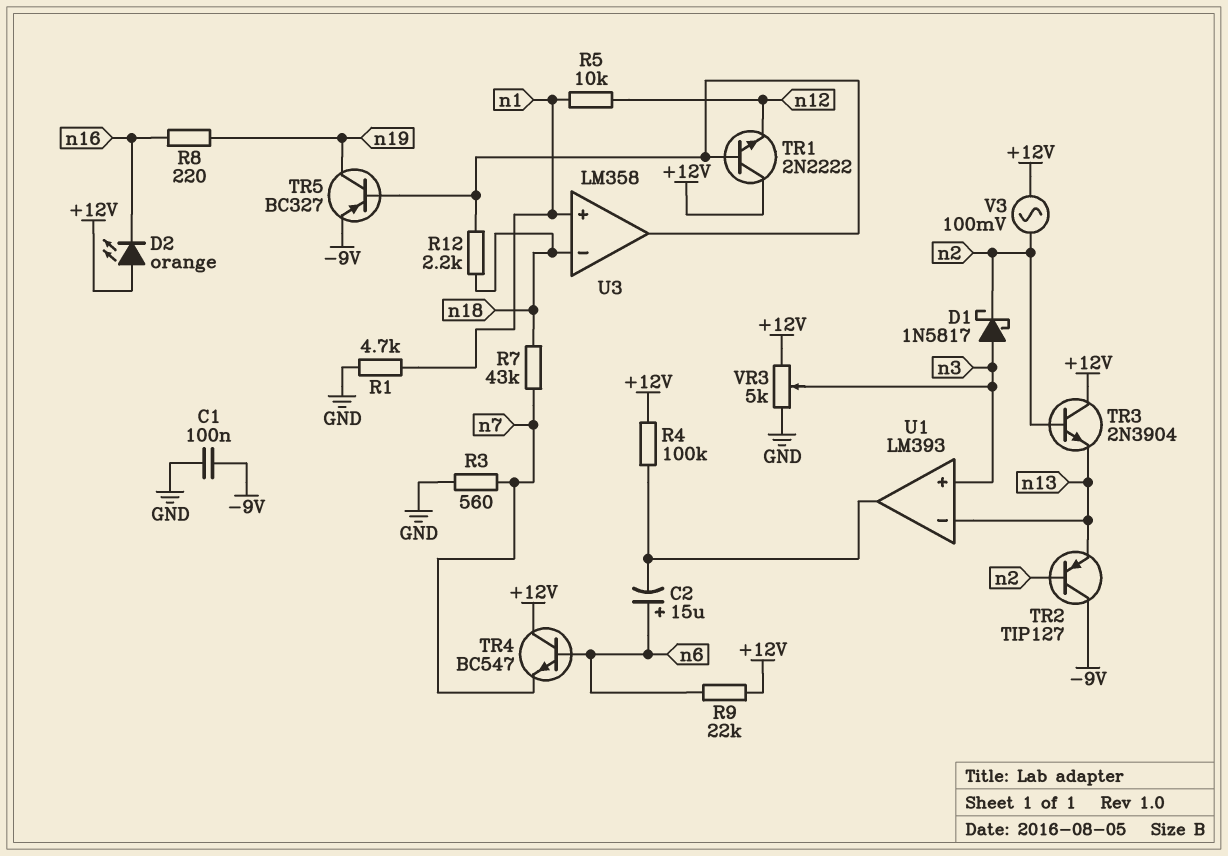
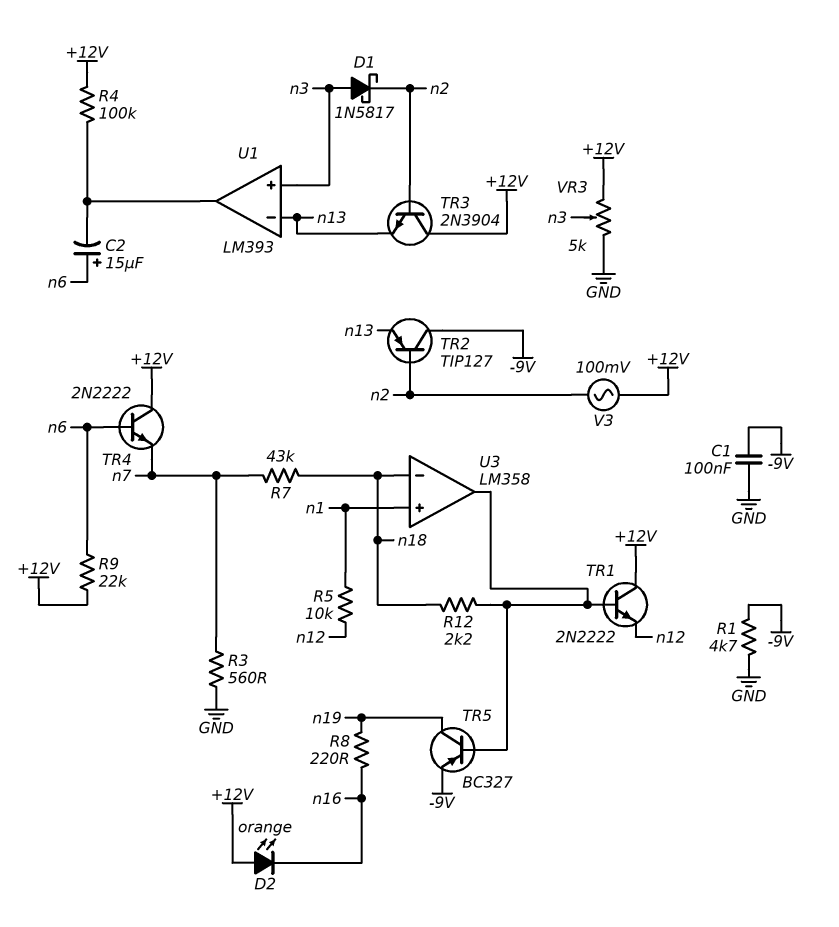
R1: 4.7k (GND, n1) -> 4.7k (-9V, GND)
TR4: NPN BC547 (B n6, C +12V, E n7) -> NPN 2N2222 (B n6, C +12V, E n7)

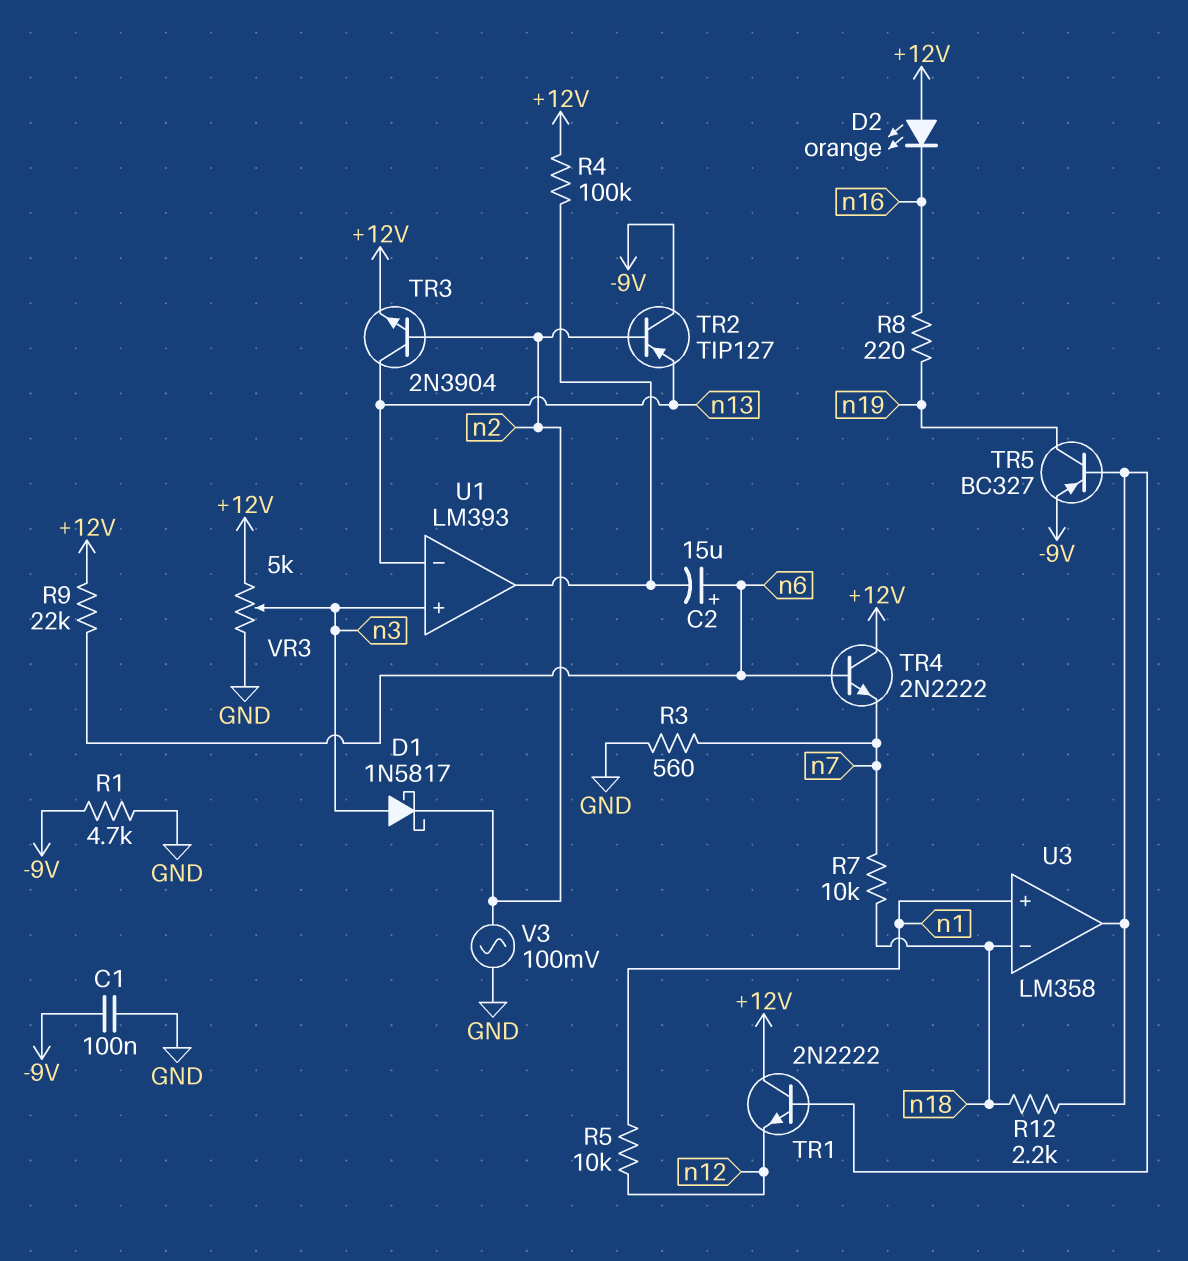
R7: 43k (n7, n18) -> 10k (n7, n18)
TR3: NPN 2N3904 (B n2, C +12V, E n13) -> NPN 2N3904 (B n2, C n13, E +12V)
V3: AC 100mV (+12V, n2) -> AC 100mV (GND, n2)

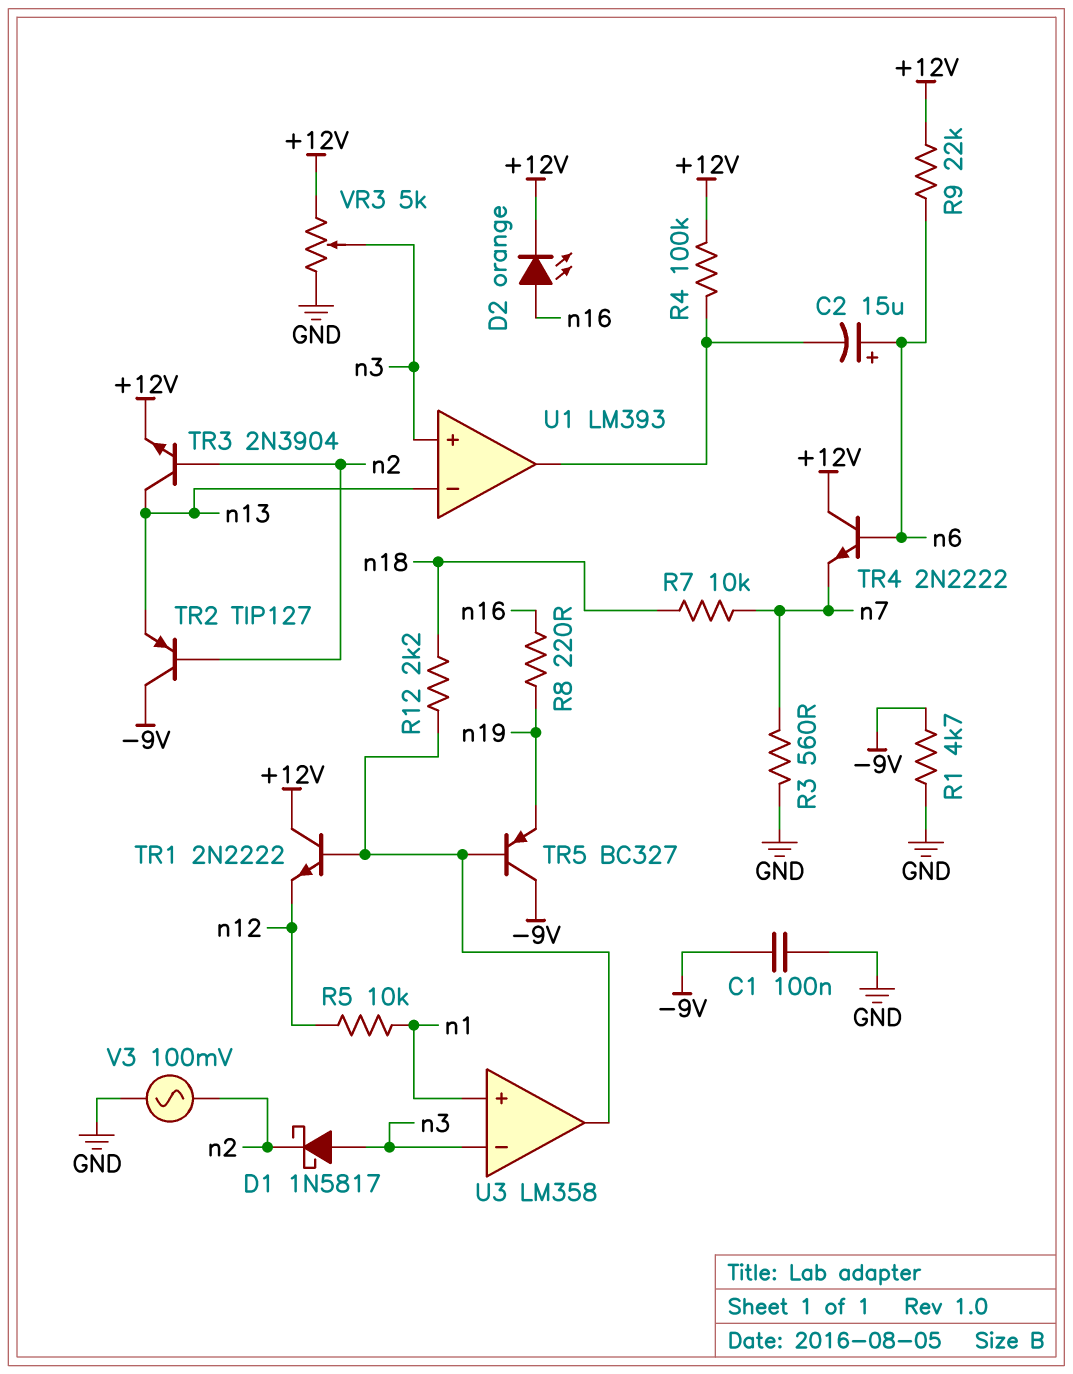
D2: LED orange (A +12V, K n16) -> LED orange (A n16, K +12V)
TR5: PNP BC327 (B U3/out, C n19, E -9V) -> PNP BC327 (B U3/out, C -9V, E n19)
U3 pin in-: n18 -> n3

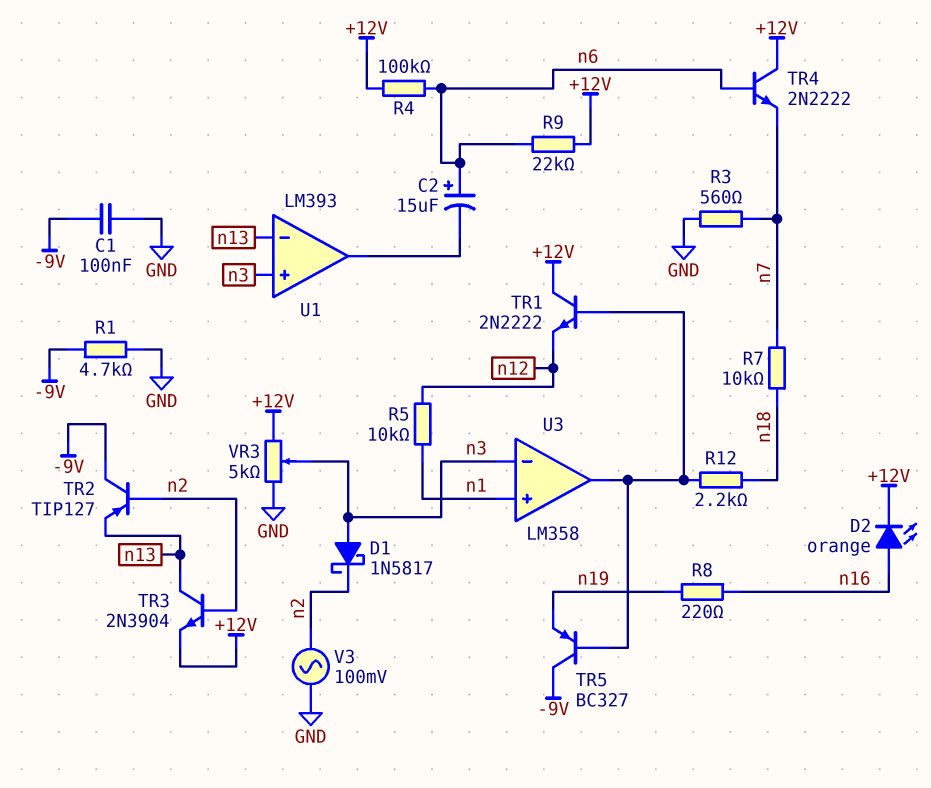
R4: 100k (+12V, U1/out) -> 100k (+12V, n6)

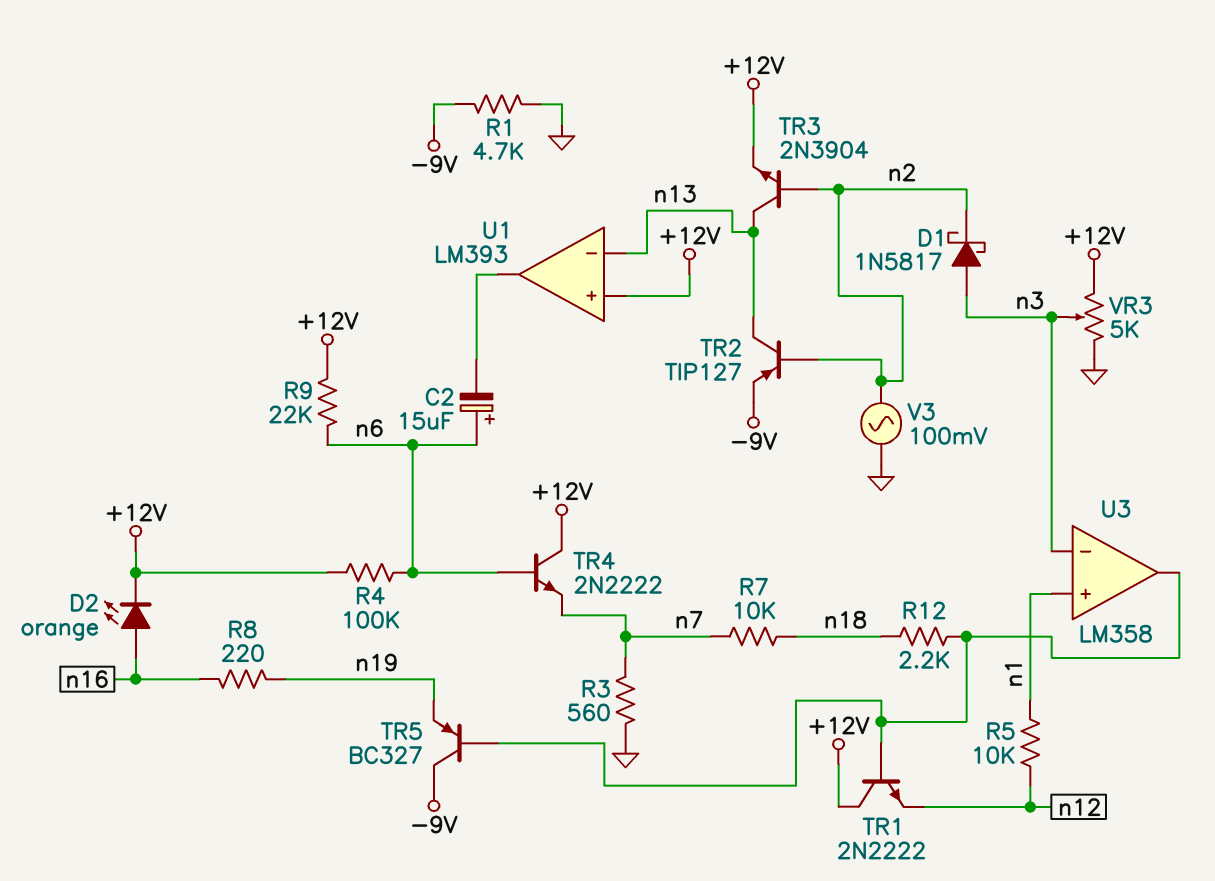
C1: 100nF (-9V, GND) -> none
TR2: PNP TIP127 (B n2, C -9V, E n13) -> PNP TIP127 (B n2, C n13, E -9V)
U1 pin in+: n3 -> +12V

